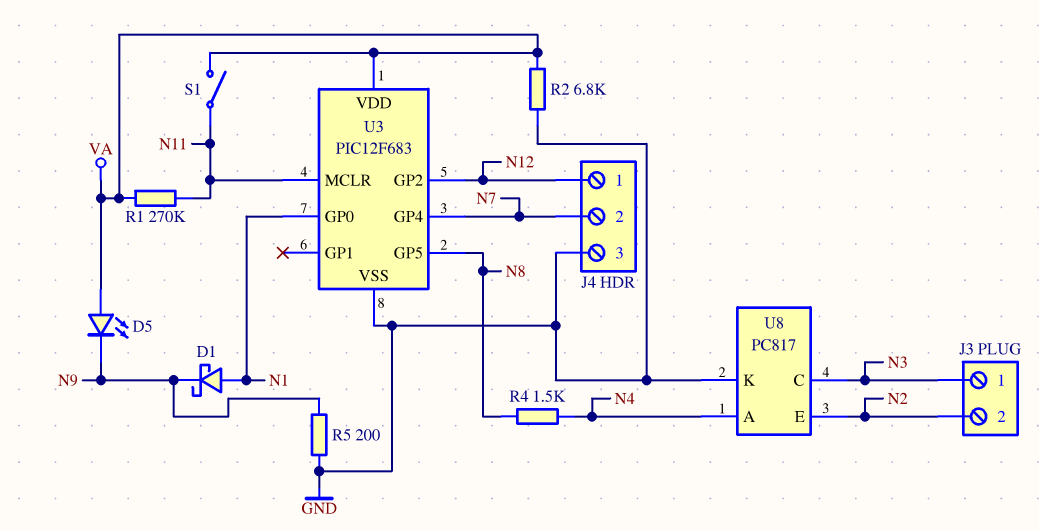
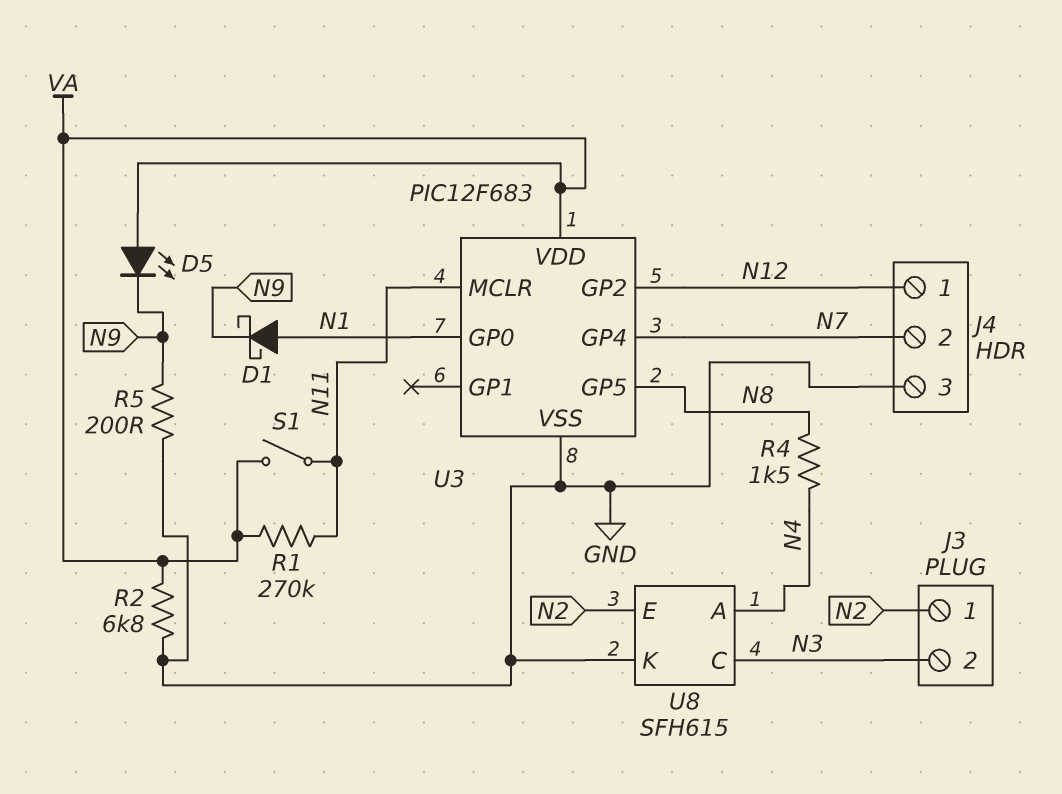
J3 pin 1: N3 -> N2
J3 pin 2: N2 -> N3
U8: PC817 -> SFH615

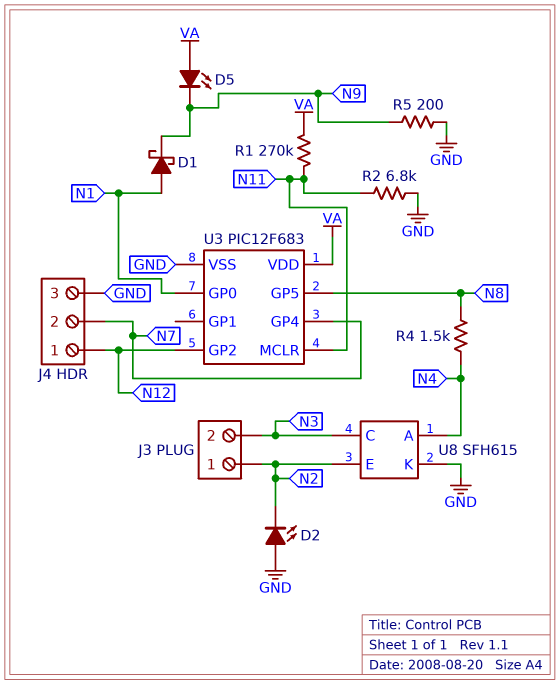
D2: none -> LED (A GND, K N2)
R2: 6.8k (GND, VA) -> 6.8k (GND, N11)
S1: switch (N11, VA) -> none

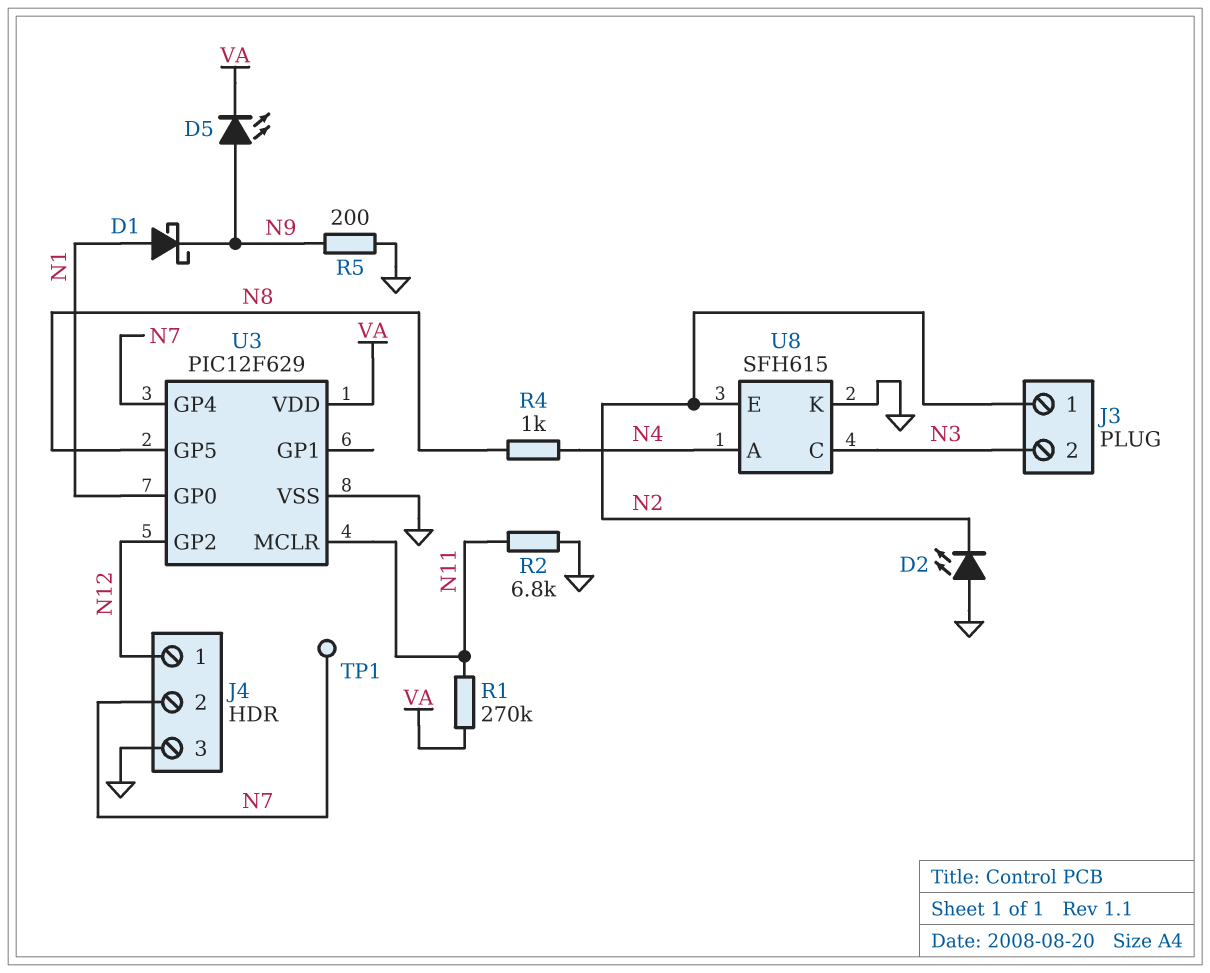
D5: LED (A VA, K N9) -> LED (A N9, K VA)
R4: 1.5k (N4, N8) -> 1k (N4, N8)
TP1: none -> test point (N7)
U3: PIC12F683 -> PIC12F629

